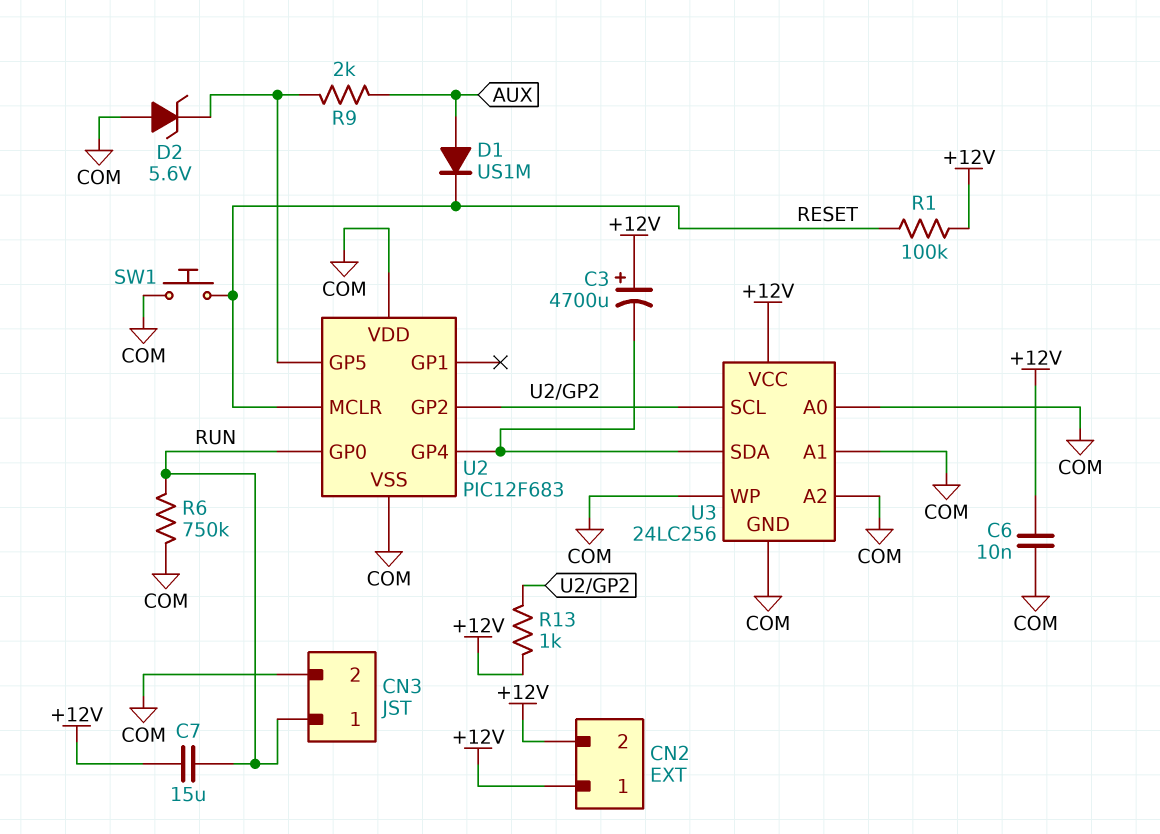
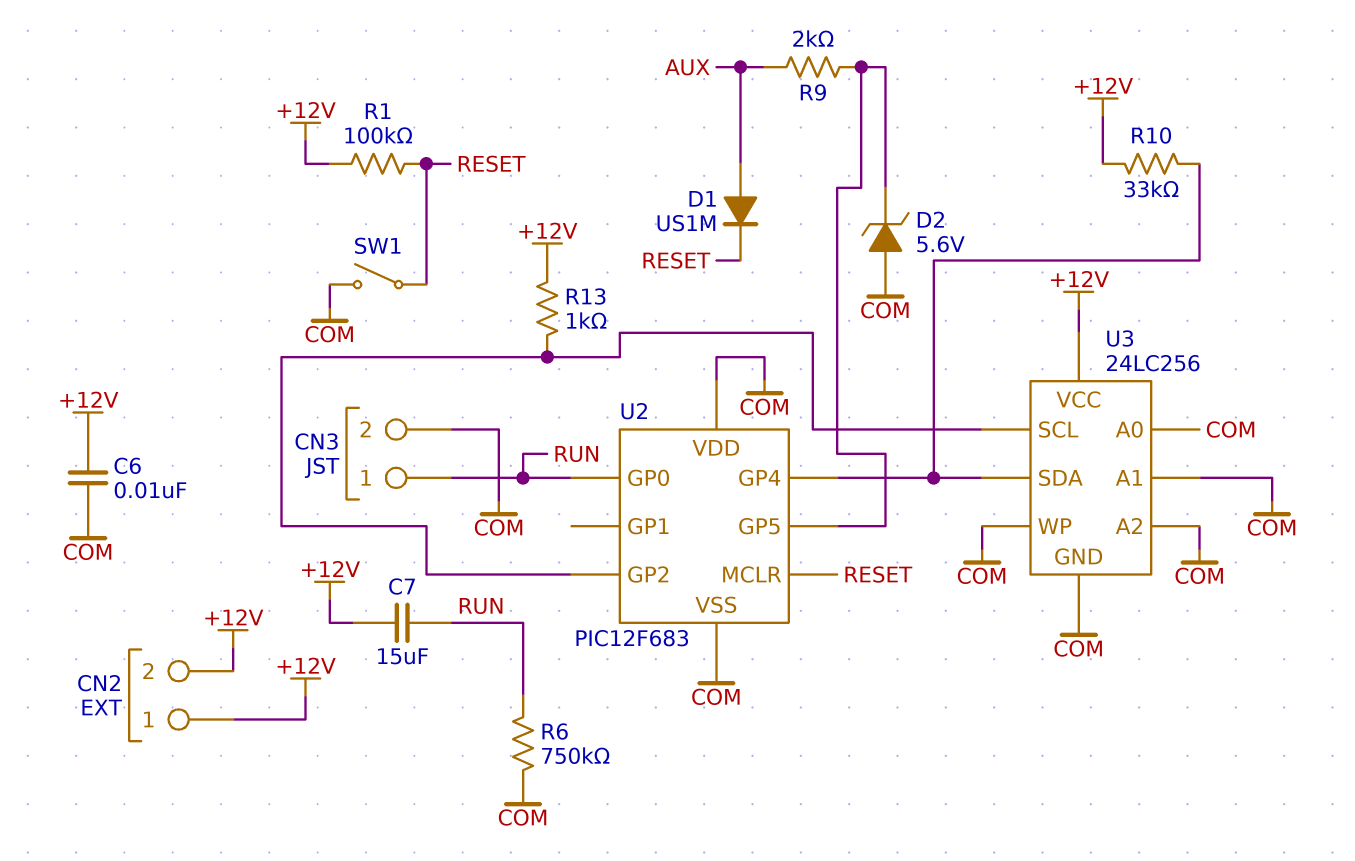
C3: 4700uF (plus +12V, minus U2/GP4) -> none
R10: none -> 33k (+12V, U2/GP4)
SW1: button (COM, RESET) -> switch (COM, RESET)

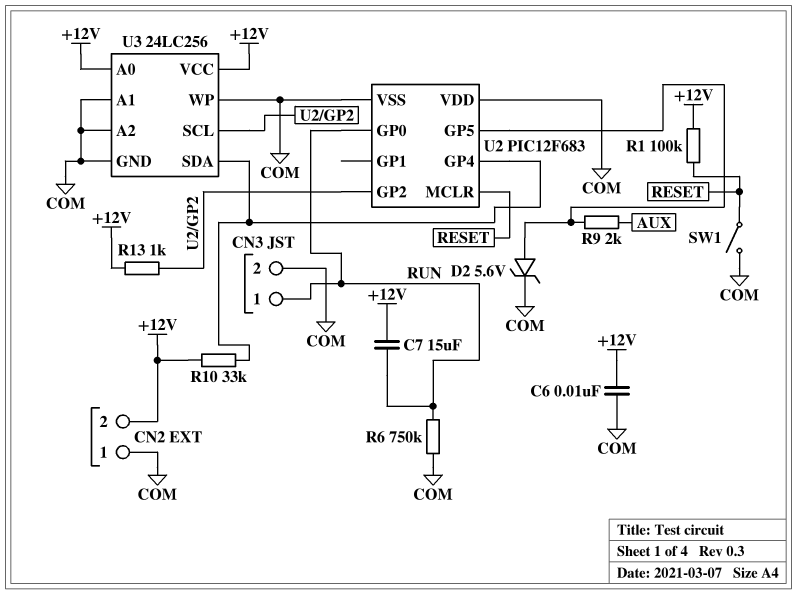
CN2 pin 1: +12V -> COM
D1: diode US1M (A AUX, K RESET) -> none
D2: zener 5.6V (A COM, K U2/GP5) -> zener 5.6V (A U2/GP5, K COM)
U3 pin A0: COM -> +12V

